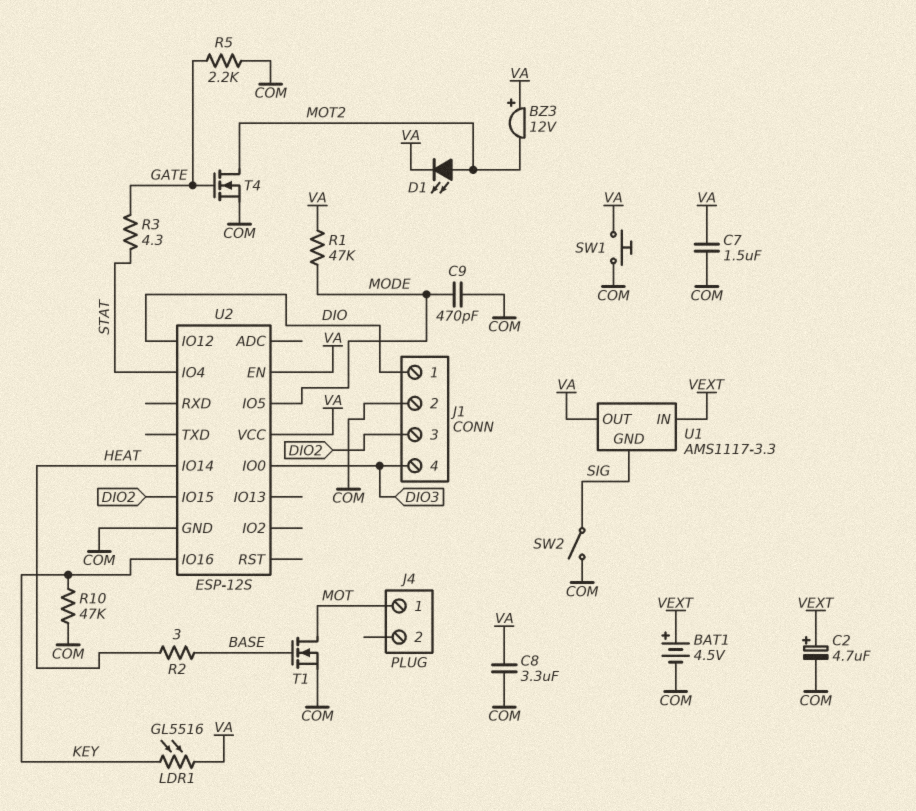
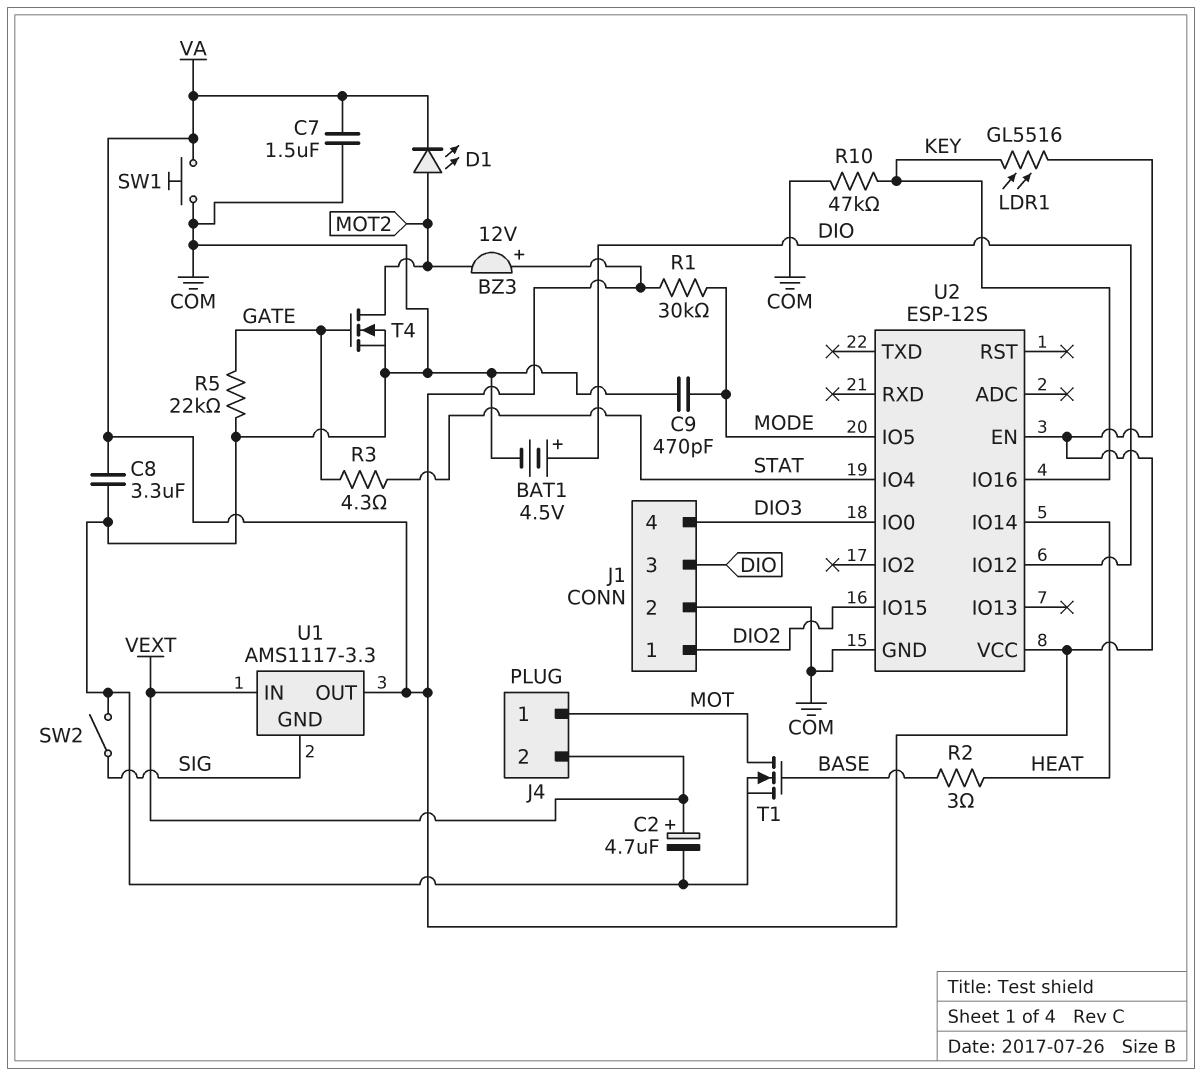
BAT1: 4.5V (plus VEXT, minus COM) -> 4.5V (plus DIO, minus COM)
J1 pin 1: DIO -> DIO2
J1 pin 3: DIO2 -> DIO
J4 pin 2: none -> VEXT
R1: 47k (MODE, VA) -> 30k (MODE, VA)
R5: 2.2k (COM, GATE) -> 22k (COM, GATE)

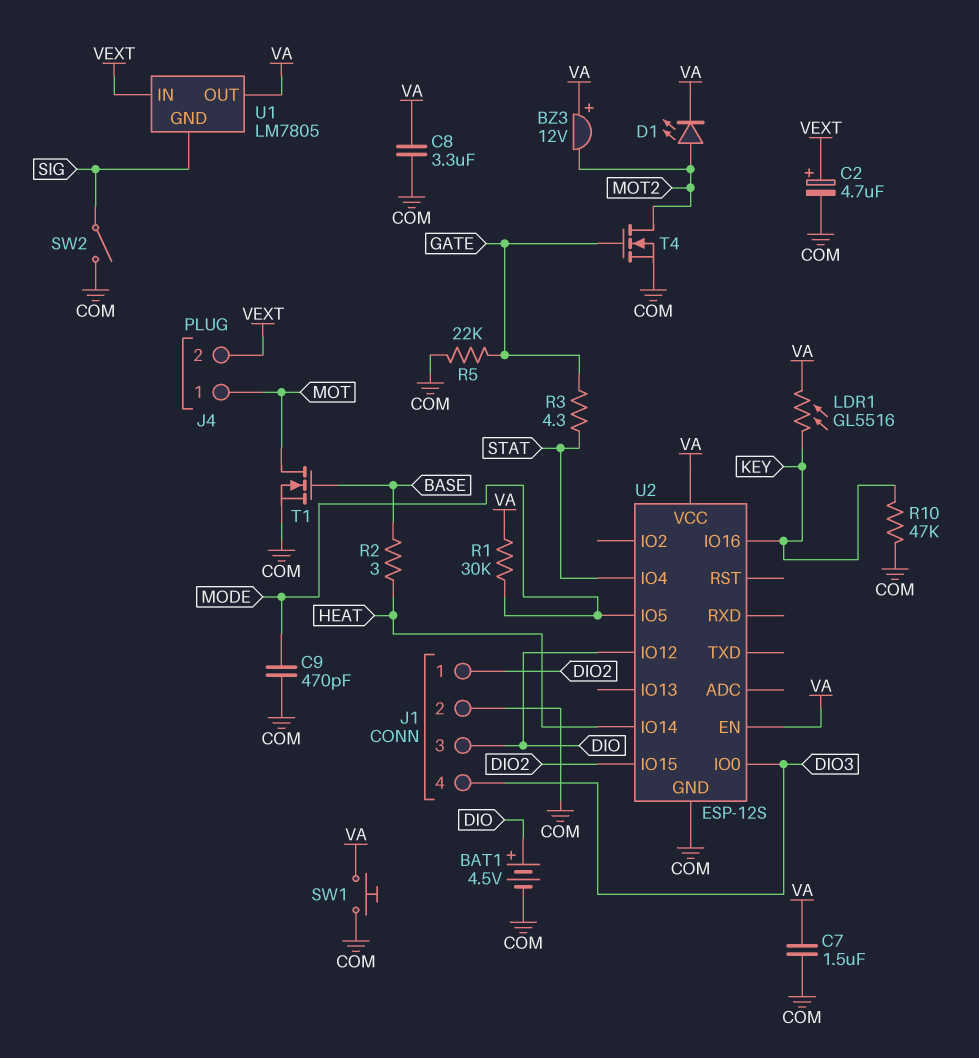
U1: AMS1117-3.3 -> LM7805

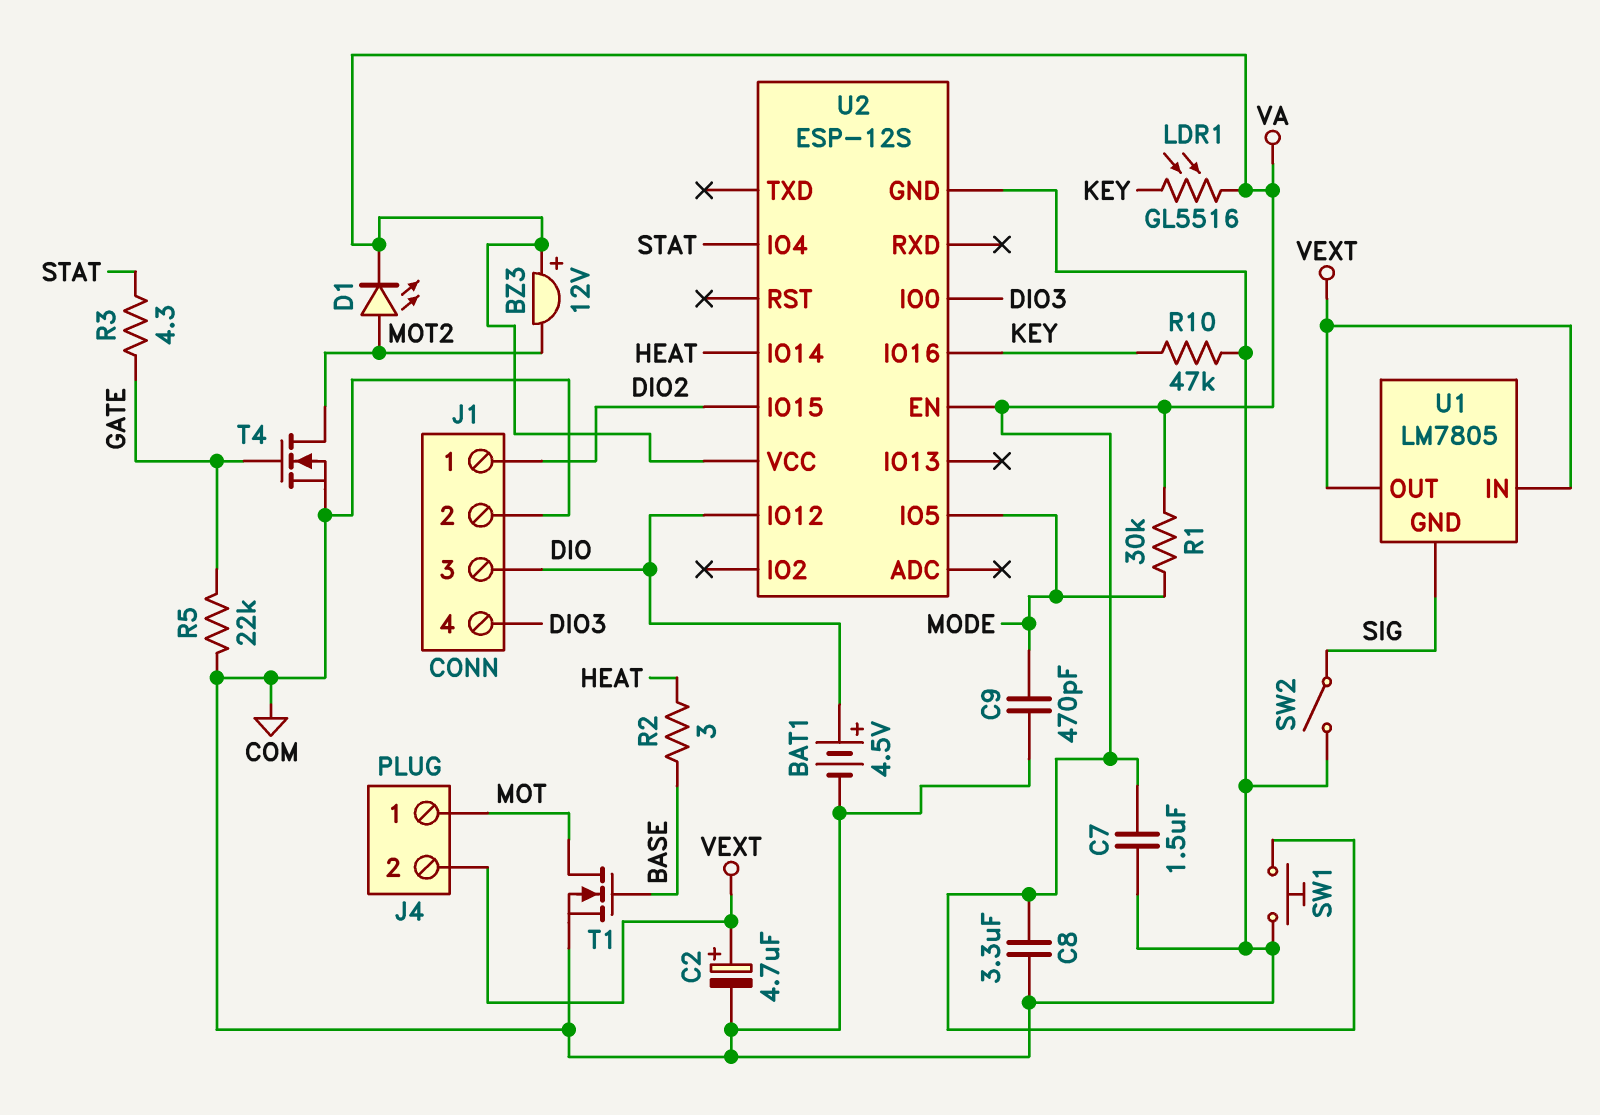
U1 pin OUT: VA -> VEXT

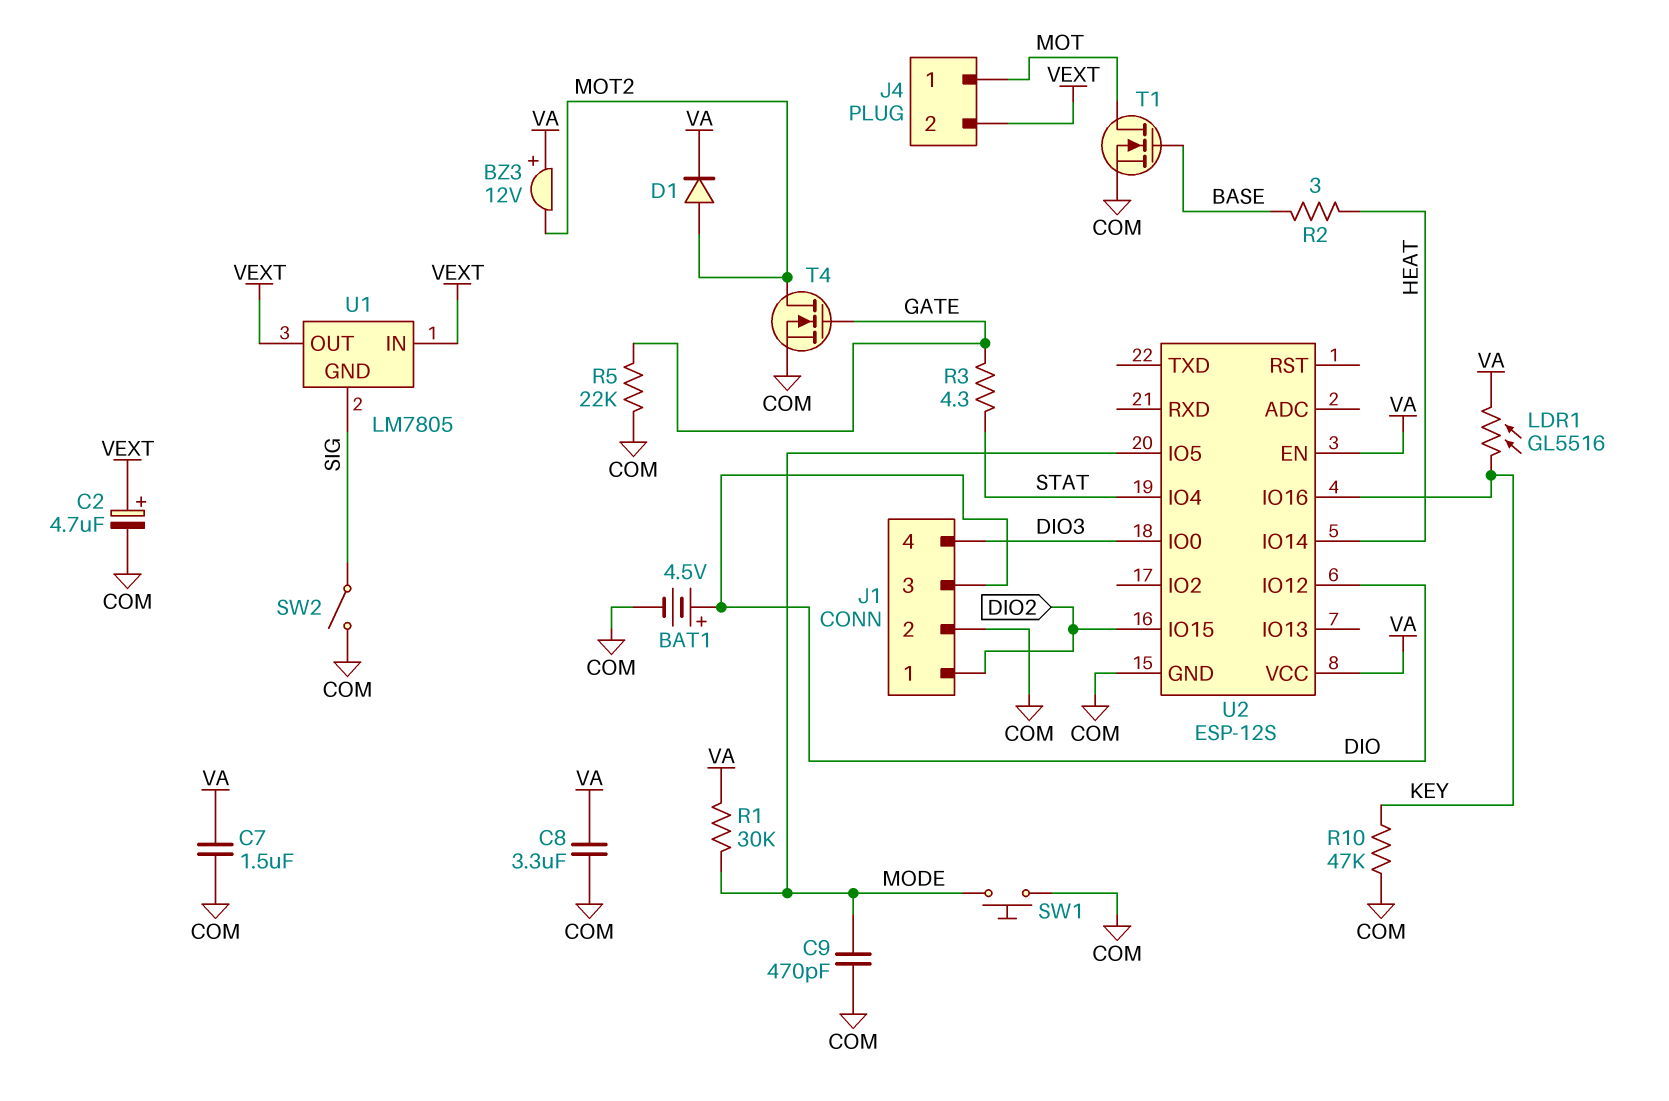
D1: LED (A MOT2, K VA) -> diode (A MOT2, K VA)
SW1: button (COM, VA) -> button (COM, MODE)

